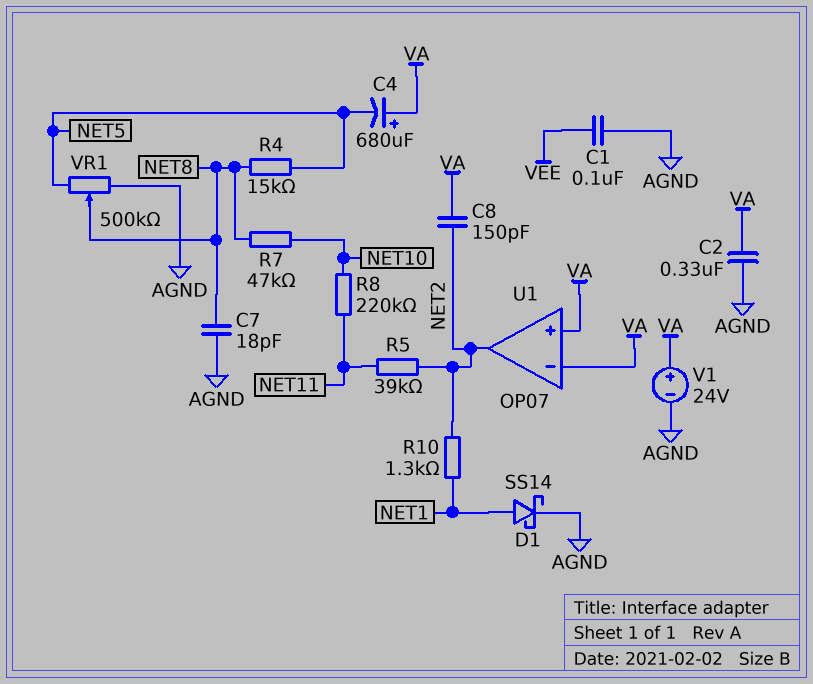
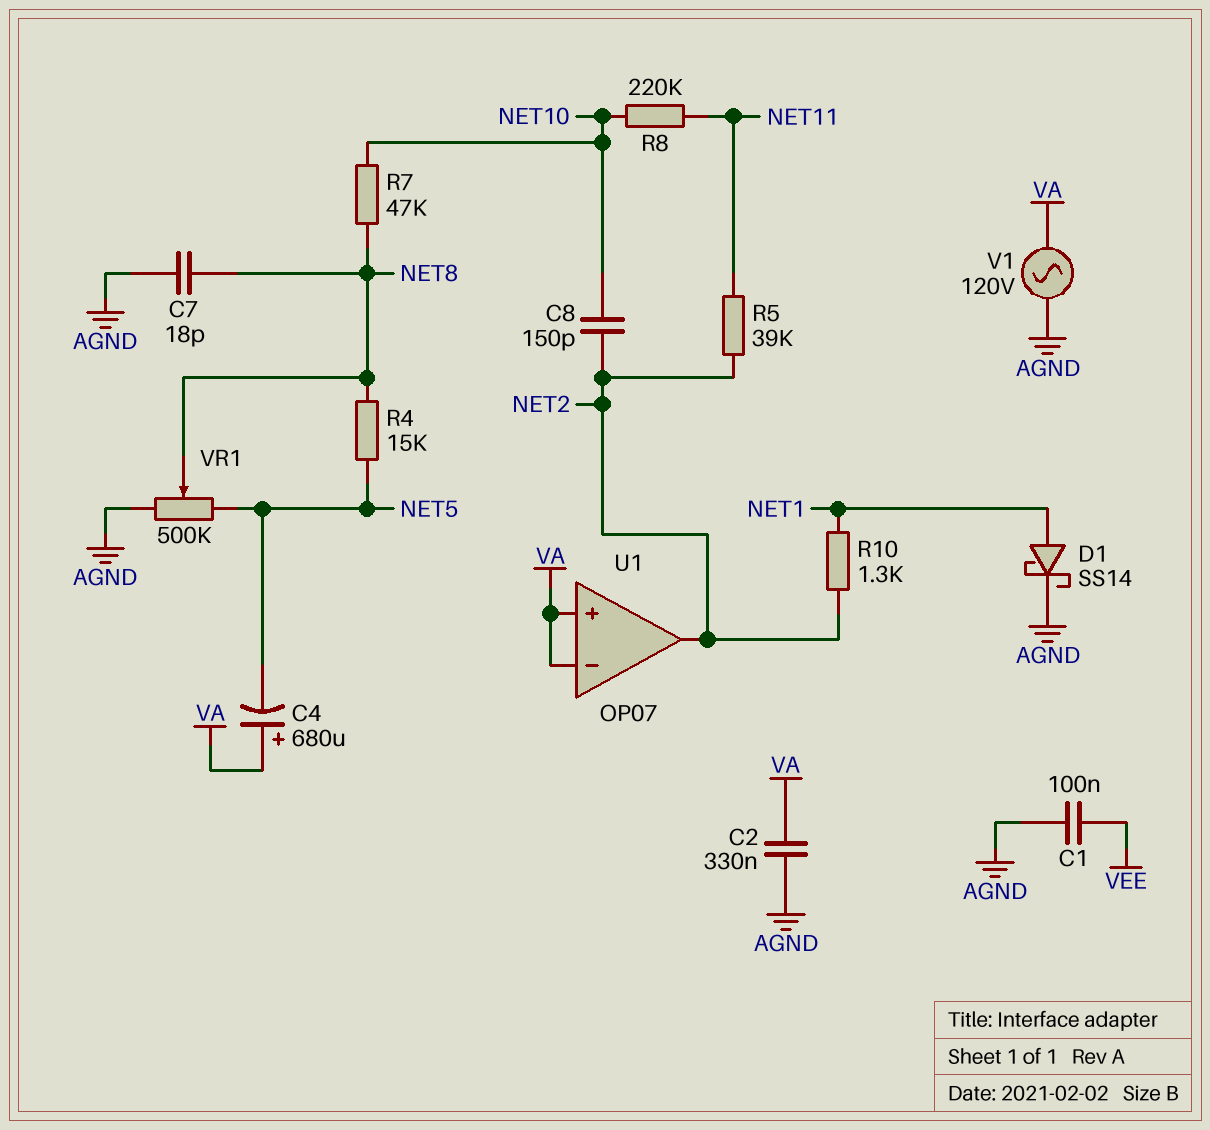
C8: 150pF (NET2, VA) -> 150pF (NET2, NET10)
V1: 24V (plus VA, minus AGND) -> AC 120V (AGND, VA)

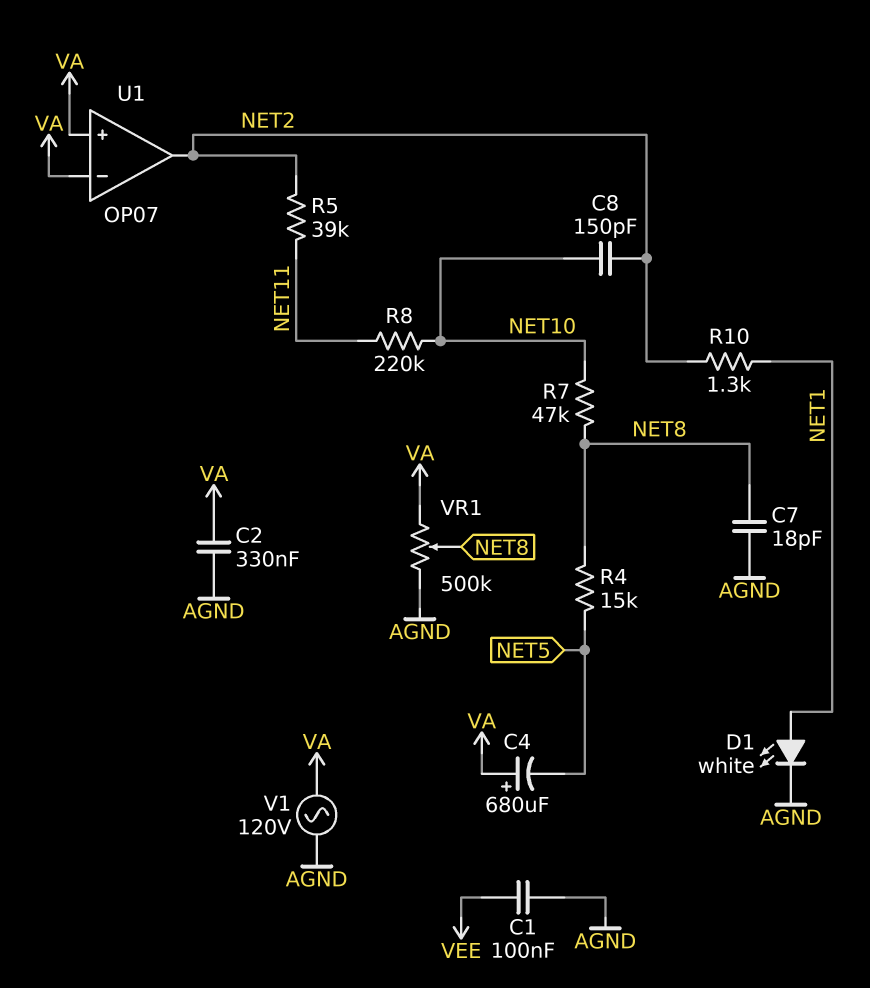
D1: schottky SS14 (A NET1, K AGND) -> LED white (A NET1, K AGND)
VR1: 500k (AGND, NET5, wiper NET8) -> 500k (AGND, VA, wiper NET8)

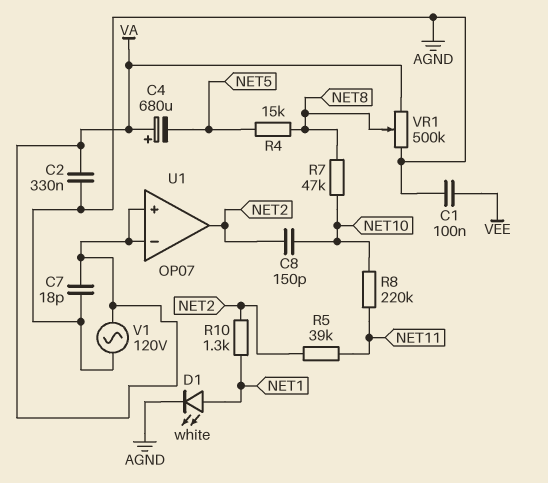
C7: 18pF (AGND, NET8) -> 18pF (AGND, VA)

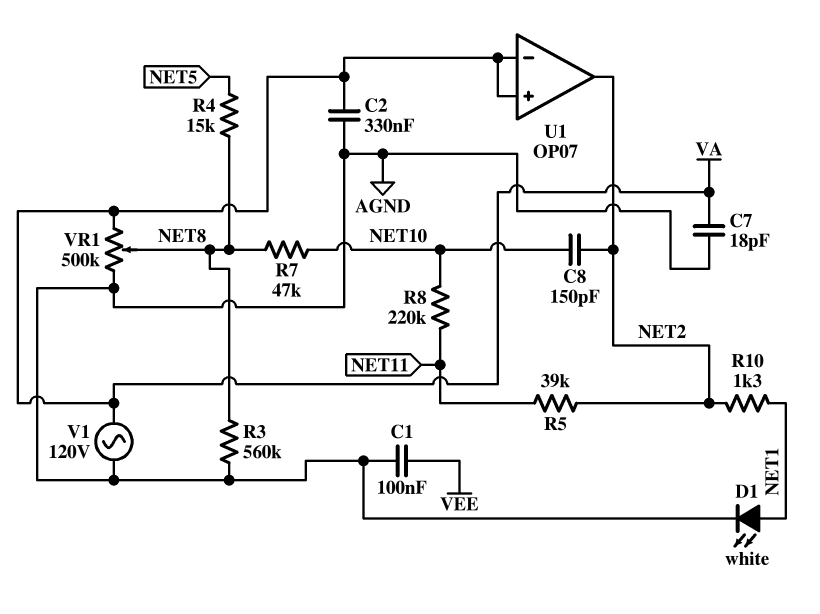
C4: 680uF (plus VA, minus NET5) -> none
R3: none -> 560k (AGND, NET8)

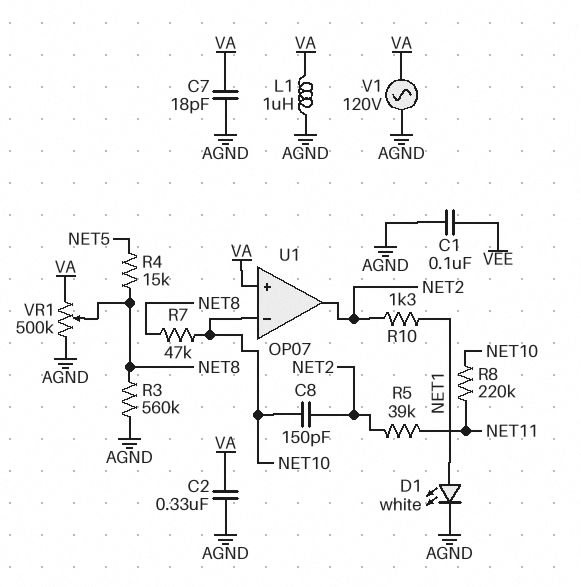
L1: none -> 1uH (AGND, VA)
U1 pin in-: VA -> NET10

